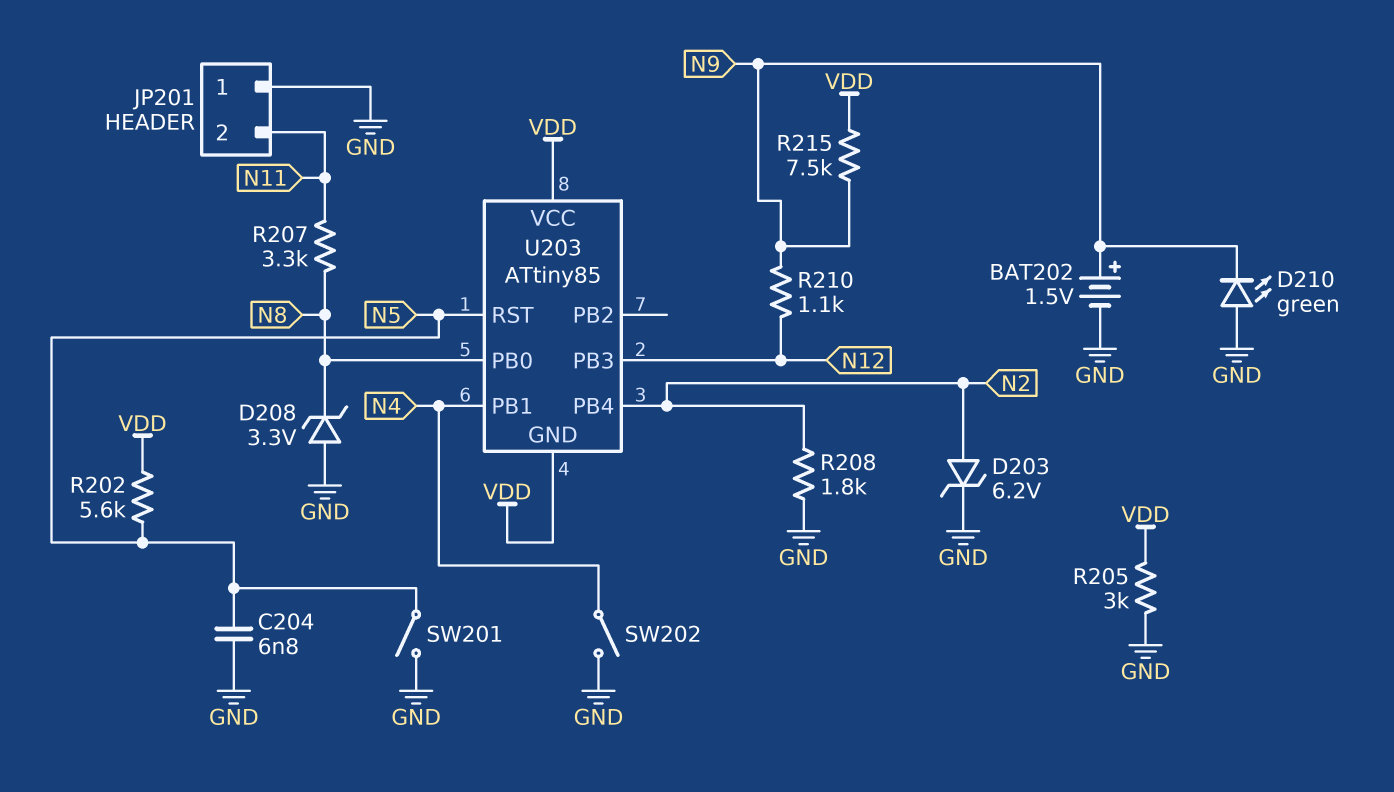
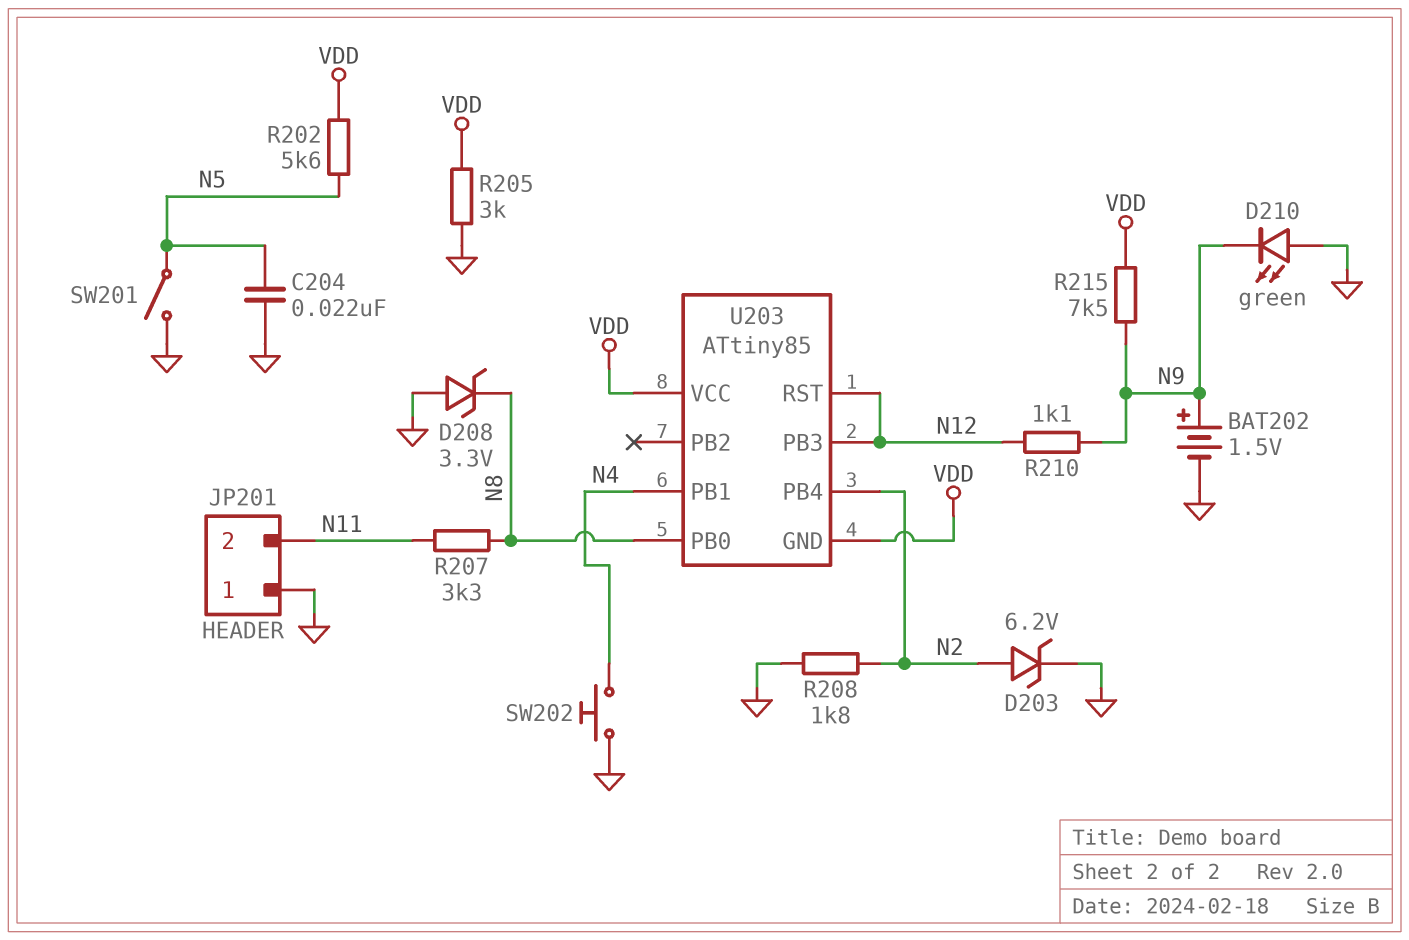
C204: 6.8nF (GND, N5) -> 22nF (GND, N5)
SW202: switch (GND, N4) -> button (GND, N4)
U203 pin RST: N5 -> N12

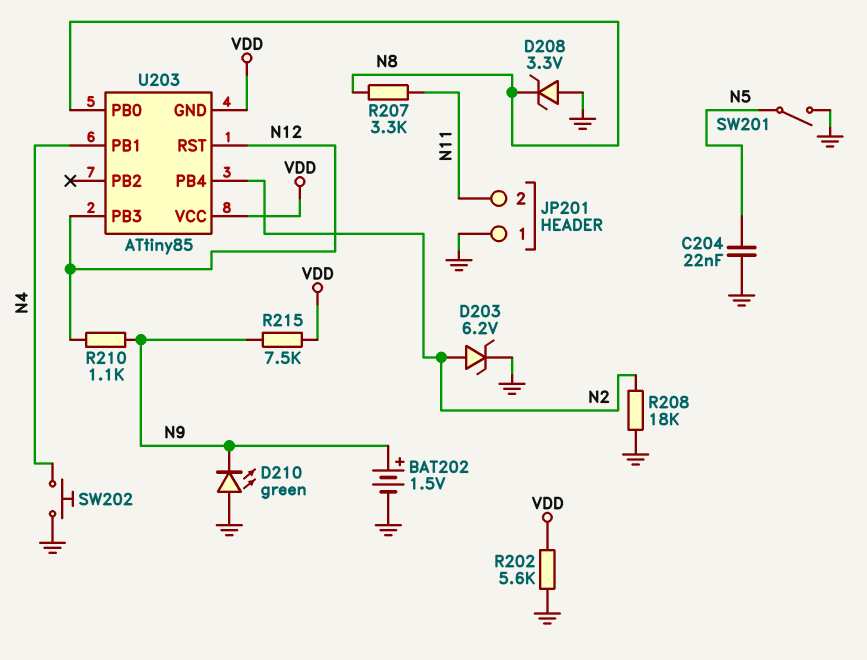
R202: 5.6k (N5, VDD) -> 5.6k (GND, VDD)
R205: 3k (GND, VDD) -> none
R208: 1.8k (GND, N2) -> 18k (GND, N2)

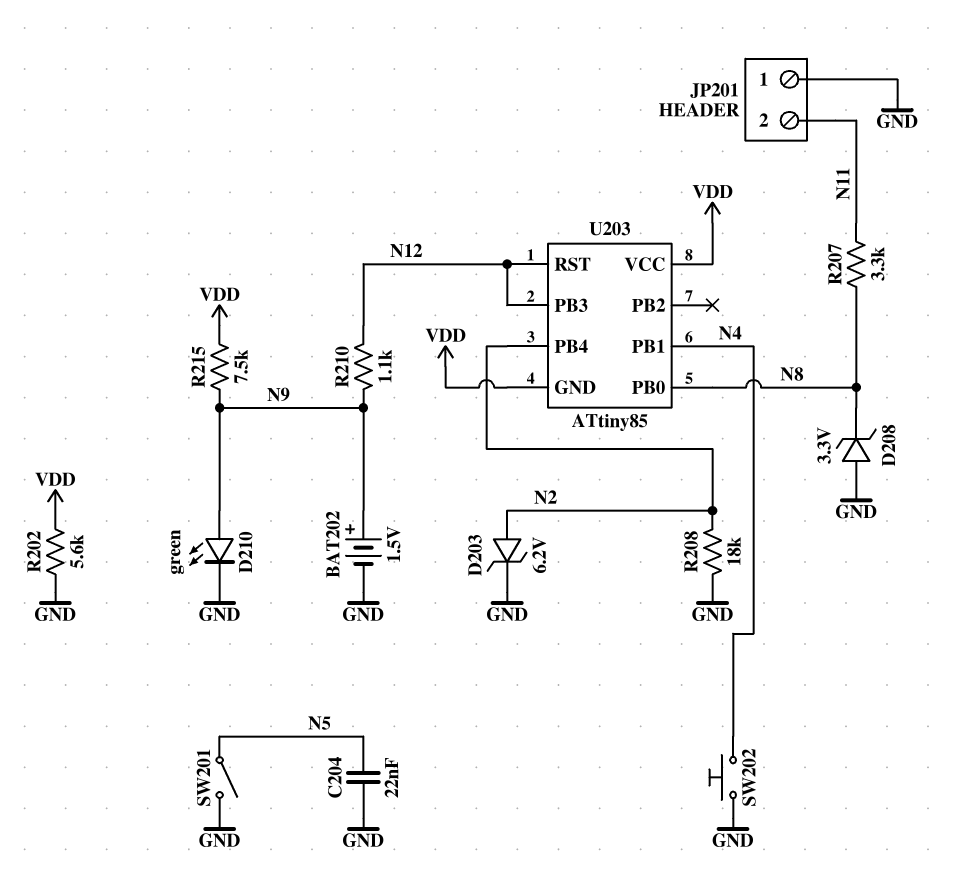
D210: LED green (A GND, K N9) -> LED green (A N9, K GND)

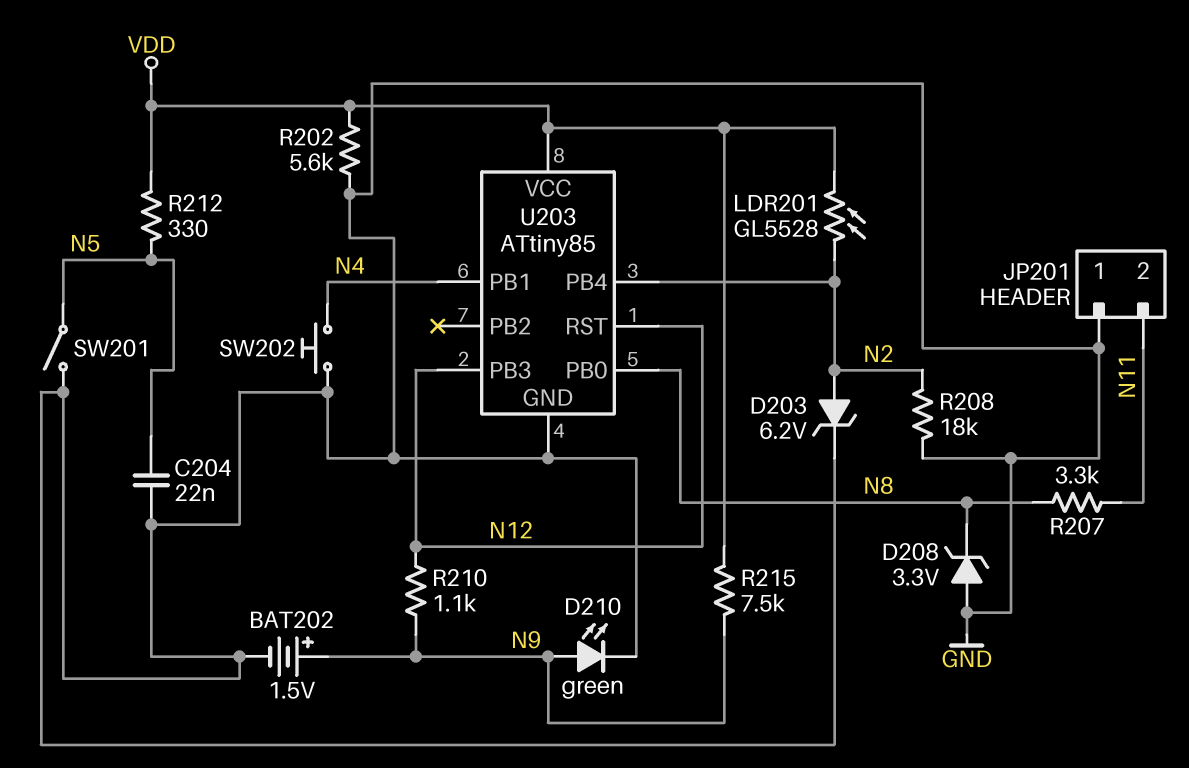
LDR201: none -> GL5528 (N2, VDD)
R212: none -> 330 (N5, VDD)
U203 pin GND: VDD -> GND

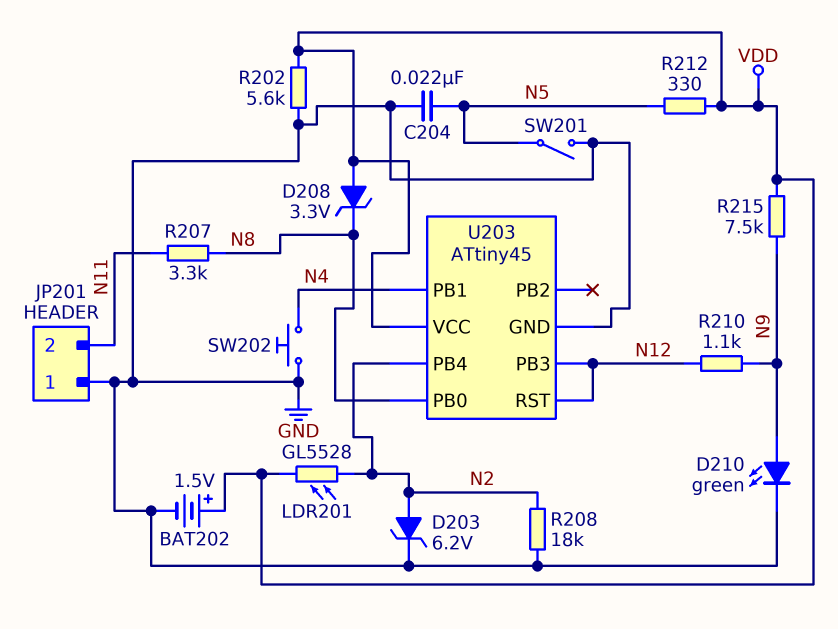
BAT202: 1.5V (plus N9, minus GND) -> 1.5V (plus VDD, minus GND)
D208: zener 3.3V (A GND, K N8) -> zener 3.3V (A VDD, K N8)
U203: ATtiny85 -> ATtiny45

